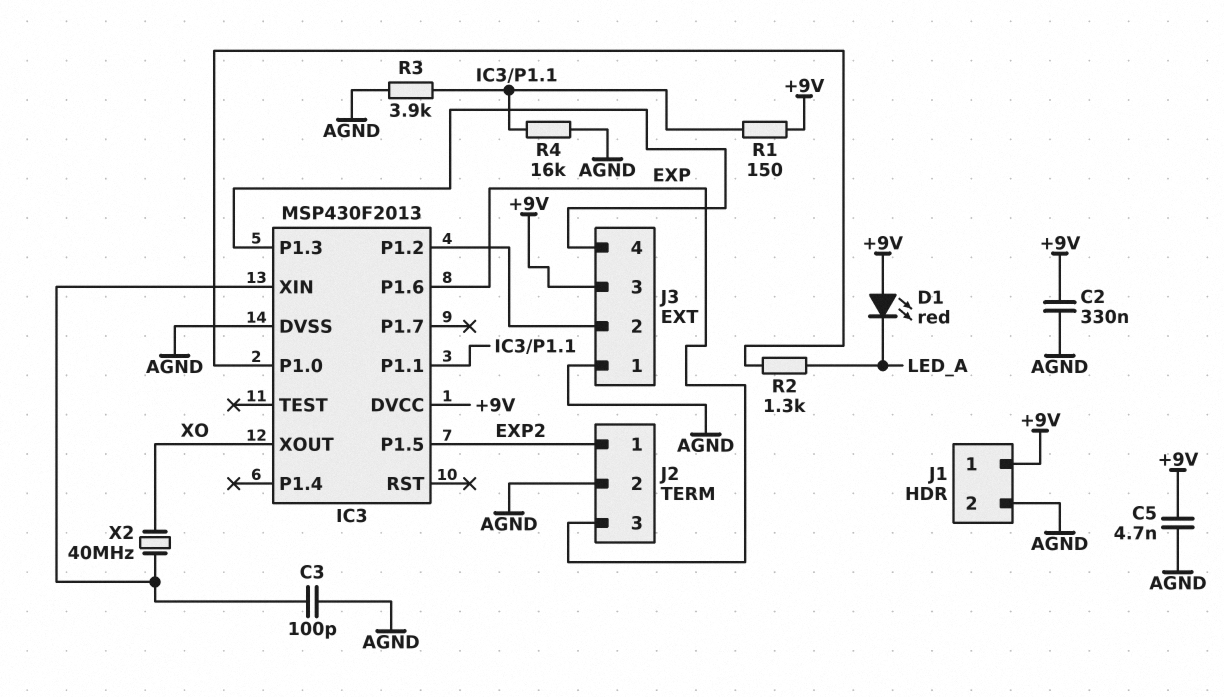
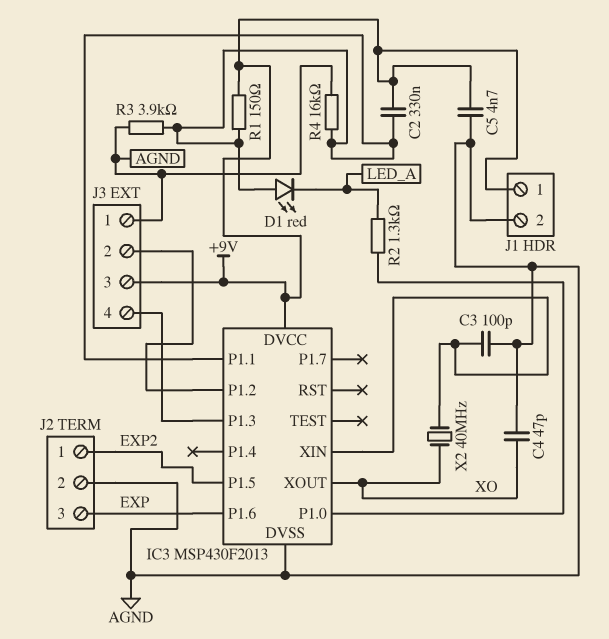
C2: 330nF (+9V, AGND) -> 330nF (+9V, IC3/P1.1)
C4: none -> 47pF (AGND, XO)
D1: LED red (A +9V, K LED_A) -> LED red (A IC3/P1.1, K LED_A)

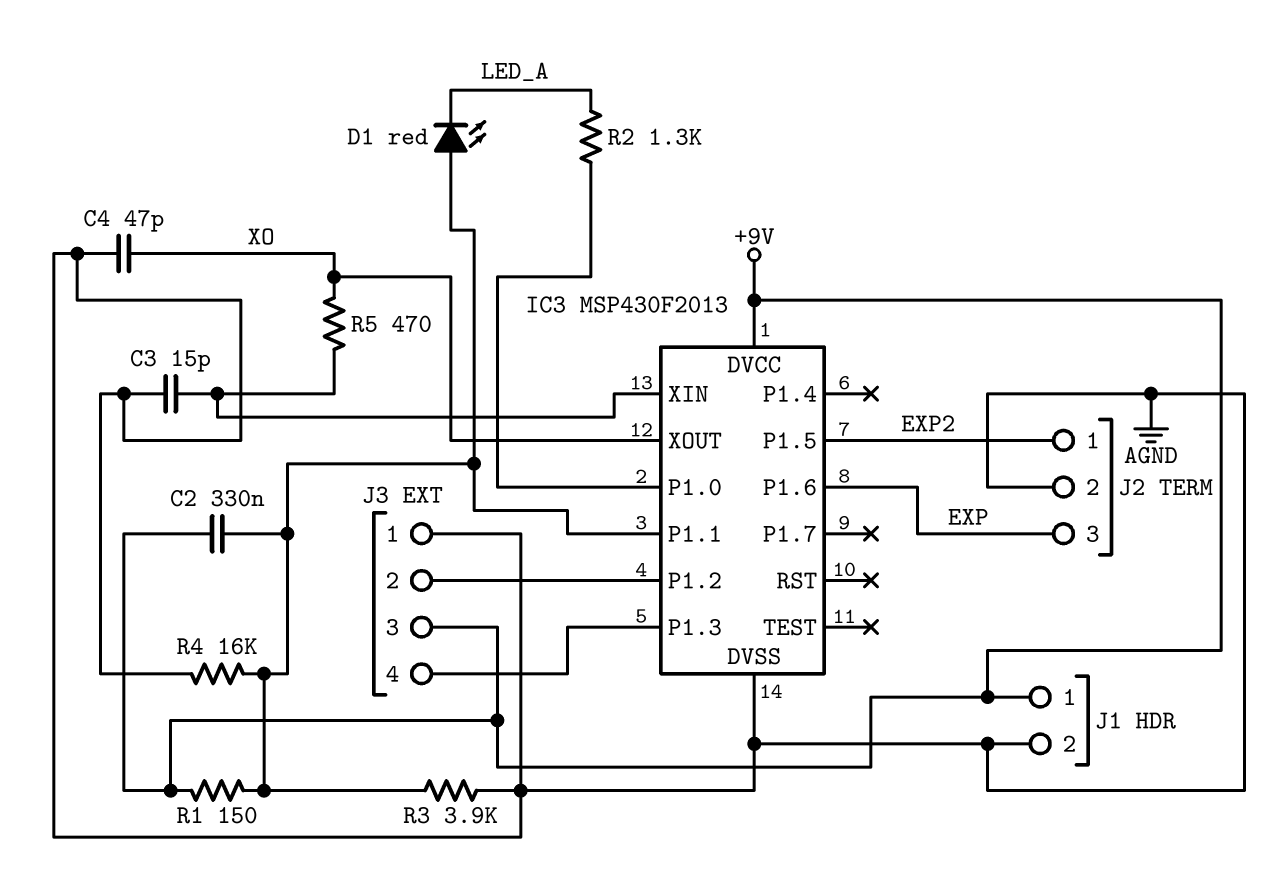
C3: 100pF (AGND, IC3/XIN) -> 15pF (AGND, IC3/XIN)
C5: 4.7nF (+9V, AGND) -> none
R5: none -> 470 (IC3/XIN, XO)
X2: 40MHz (IC3/XIN, XO) -> none

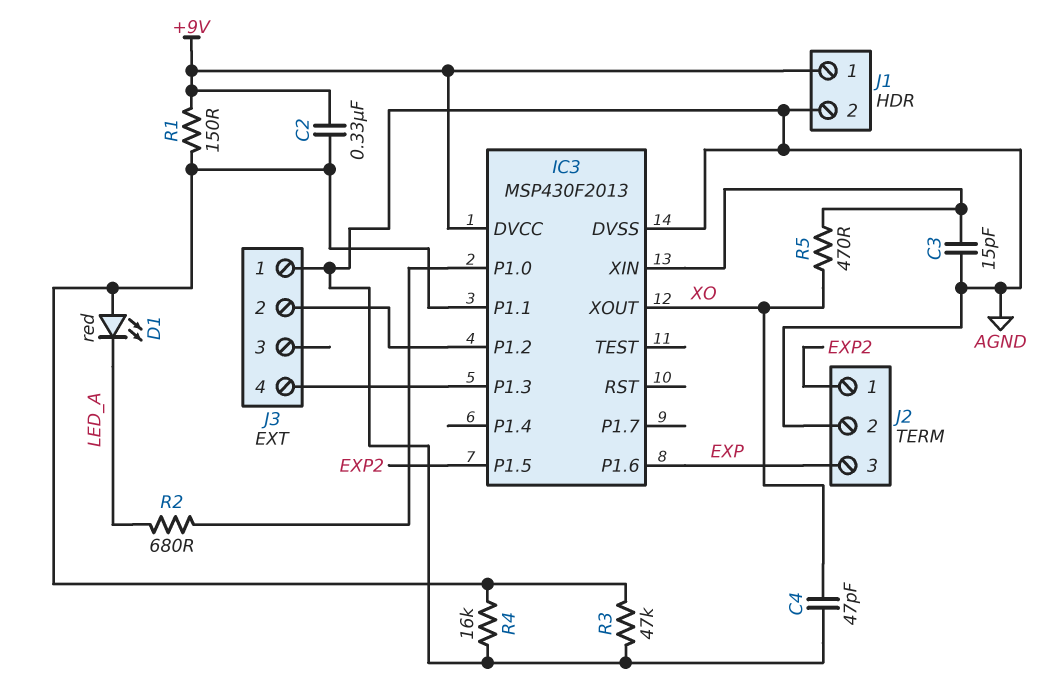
J3 pin 3: +9V -> none
R2: 1.3k (IC3/P1.0, LED_A) -> 680 (IC3/P1.0, LED_A)
R3: 3.9k (AGND, IC3/P1.1) -> 47k (AGND, IC3/P1.1)

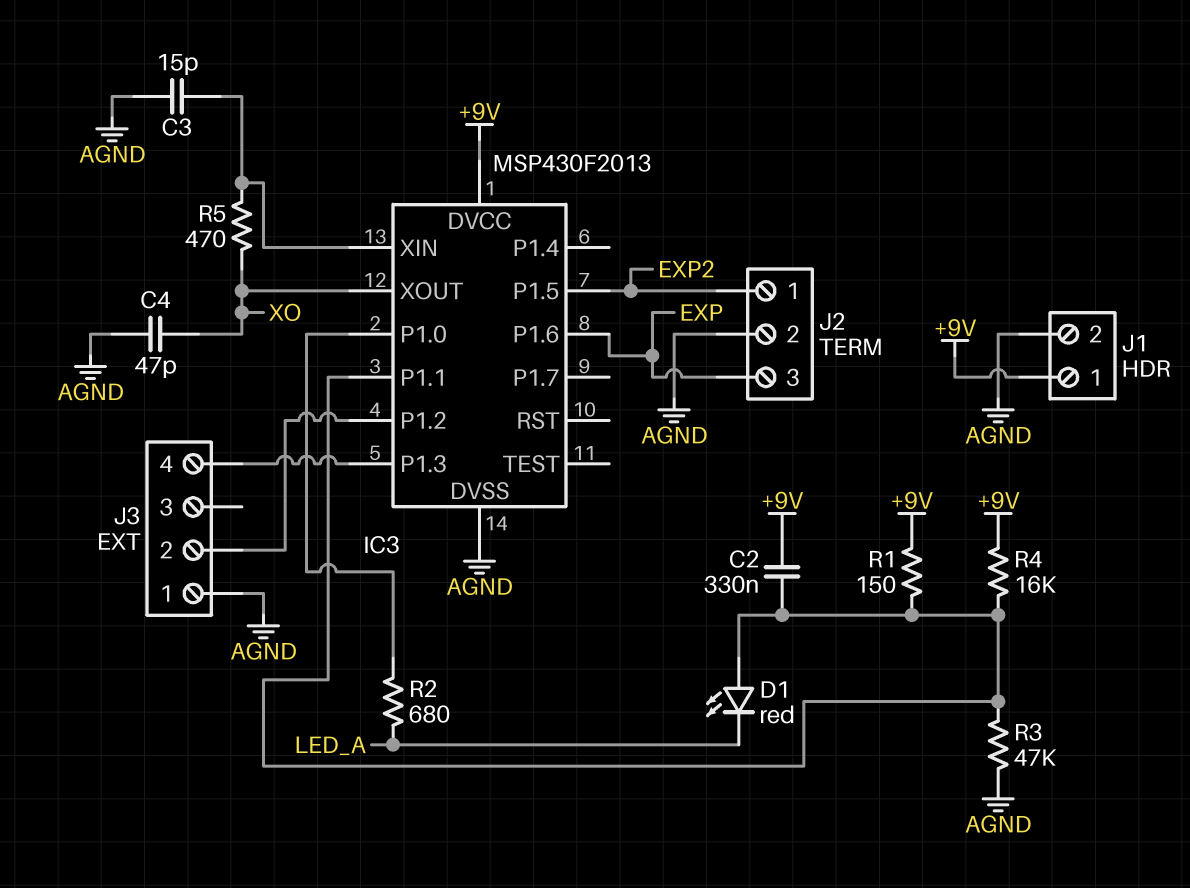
R4: 16k (AGND, IC3/P1.1) -> 16k (+9V, IC3/P1.1)

